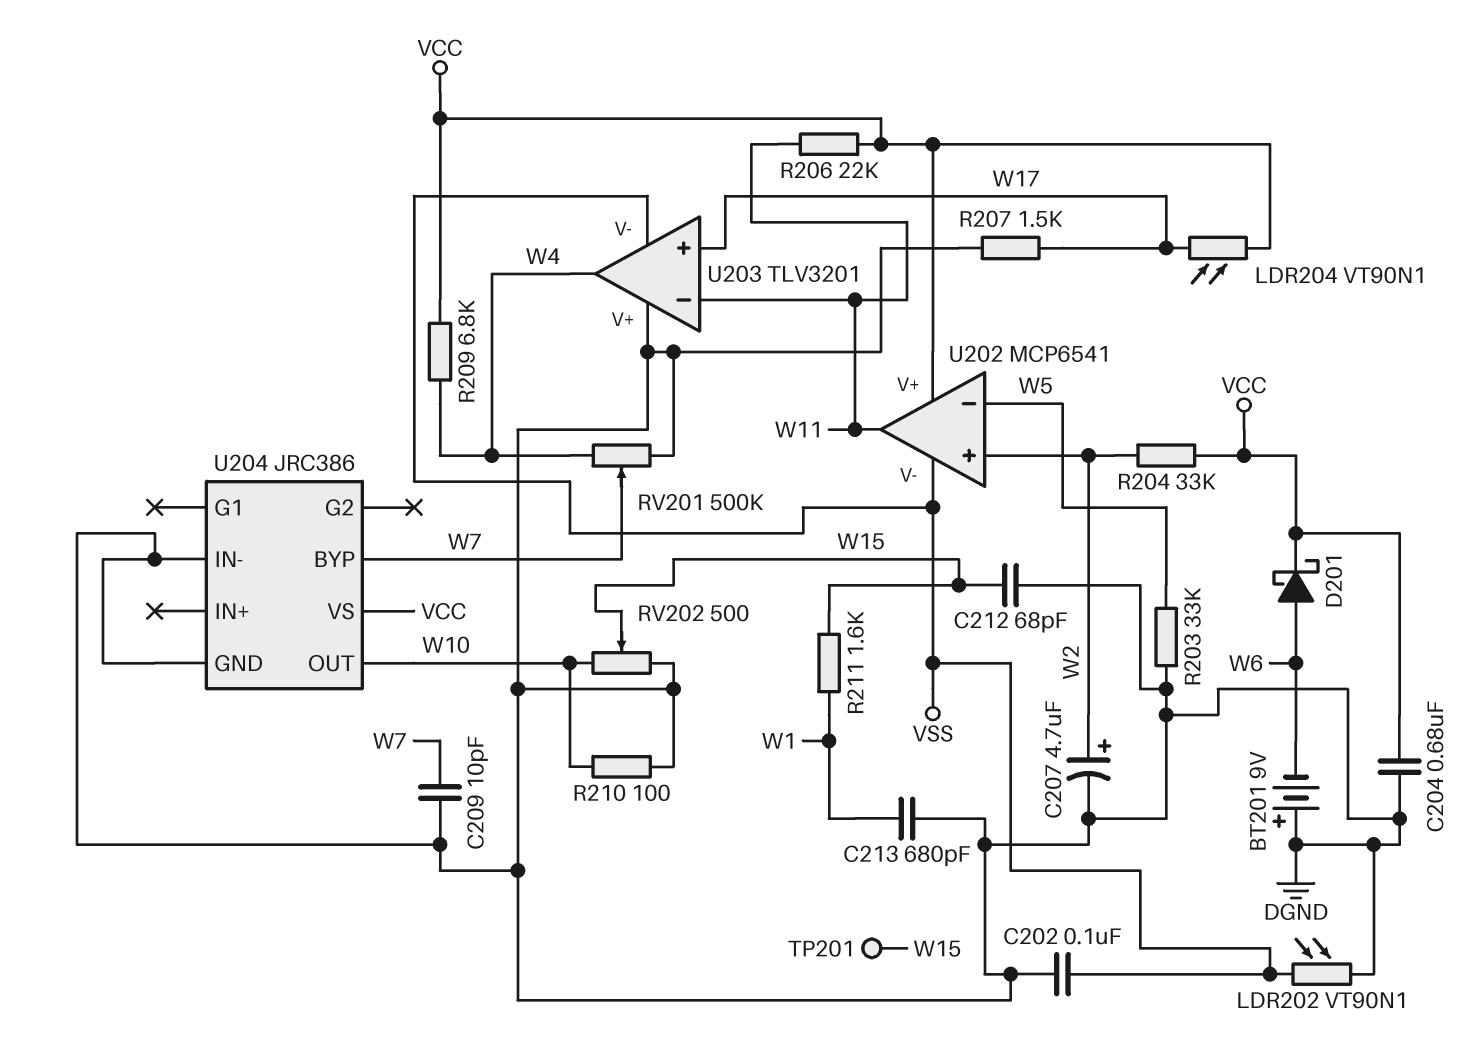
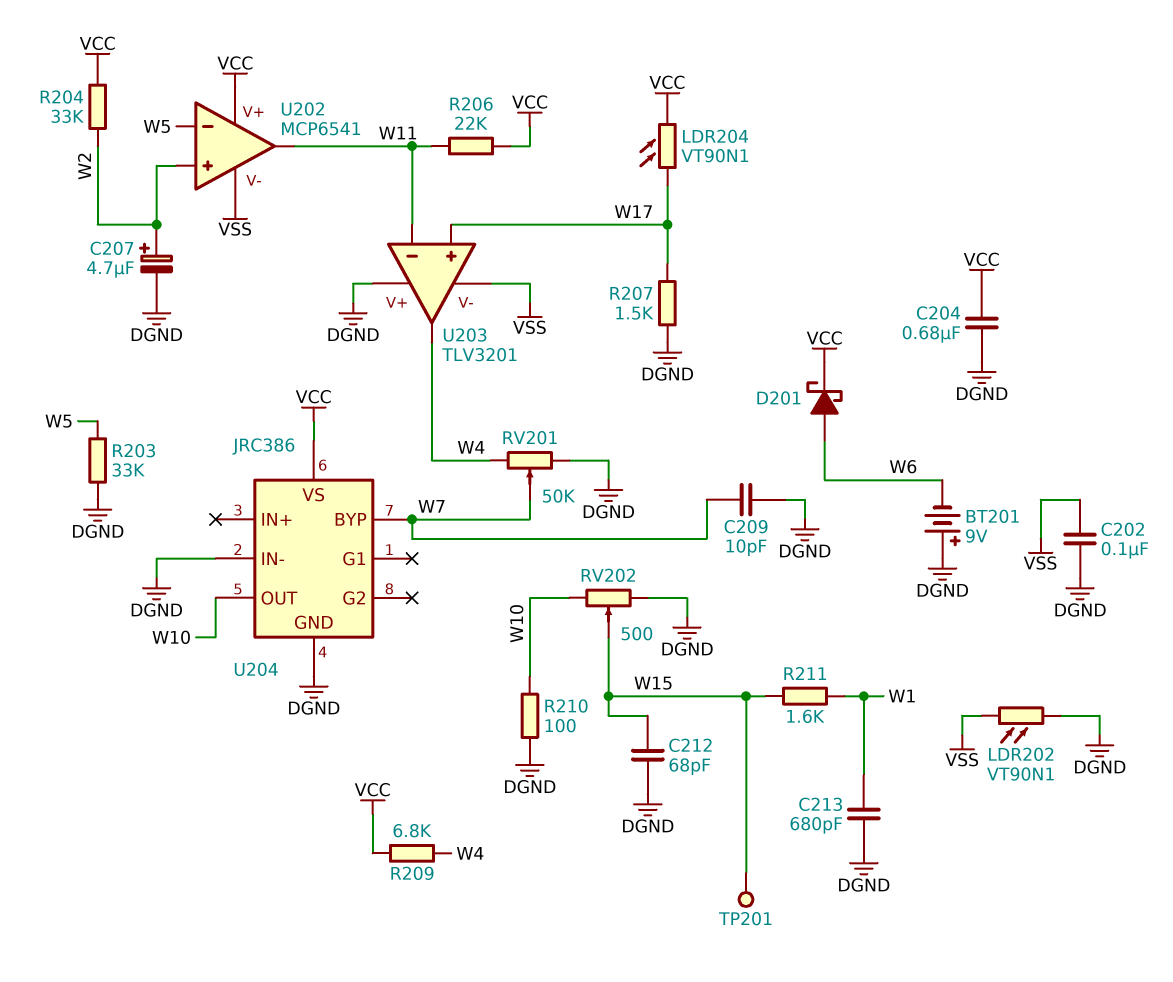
RV201: 500k (DGND, W4, wiper W7) -> 50k (DGND, W4, wiper W7)

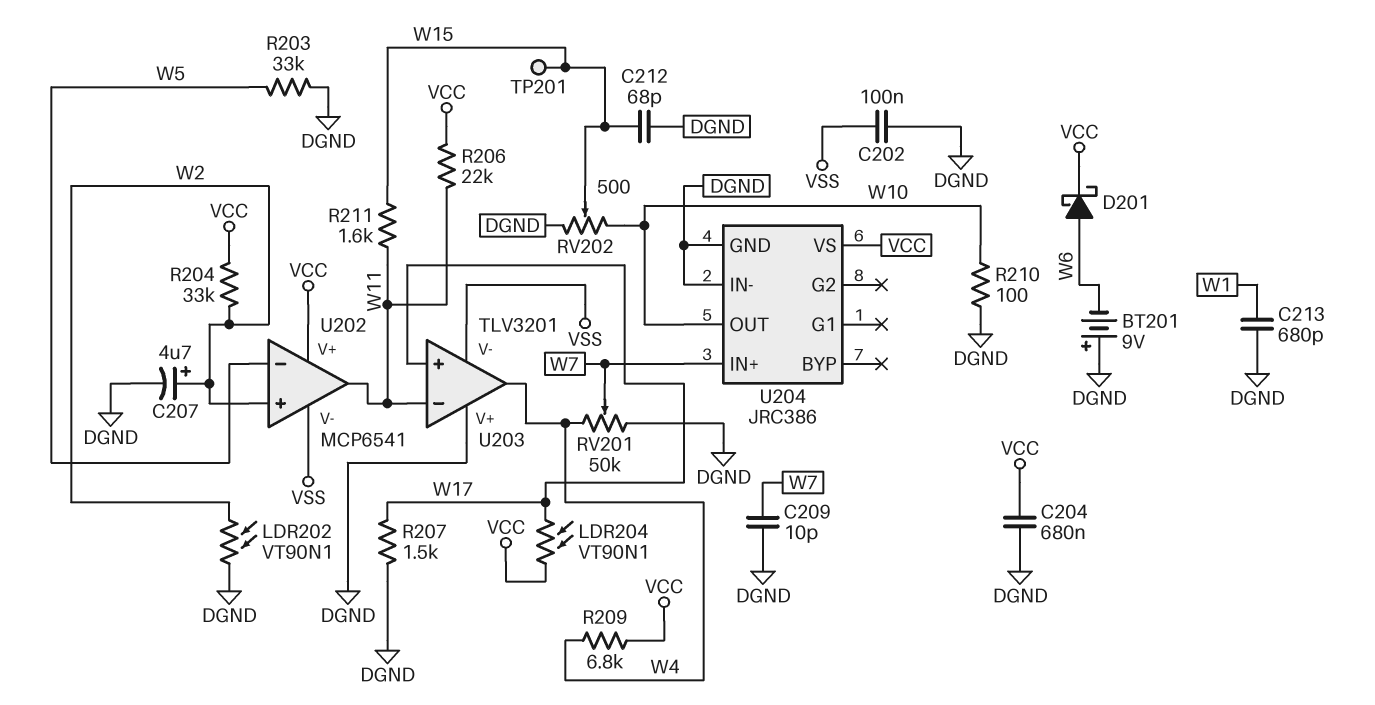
LDR202: VT90N1 (DGND, VSS) -> VT90N1 (DGND, W2)
R211: 1.6k (W1, W15) -> 1.6k (W11, W15)
U204 pin BYP: W7 -> none
U204 pin IN+: none -> W7

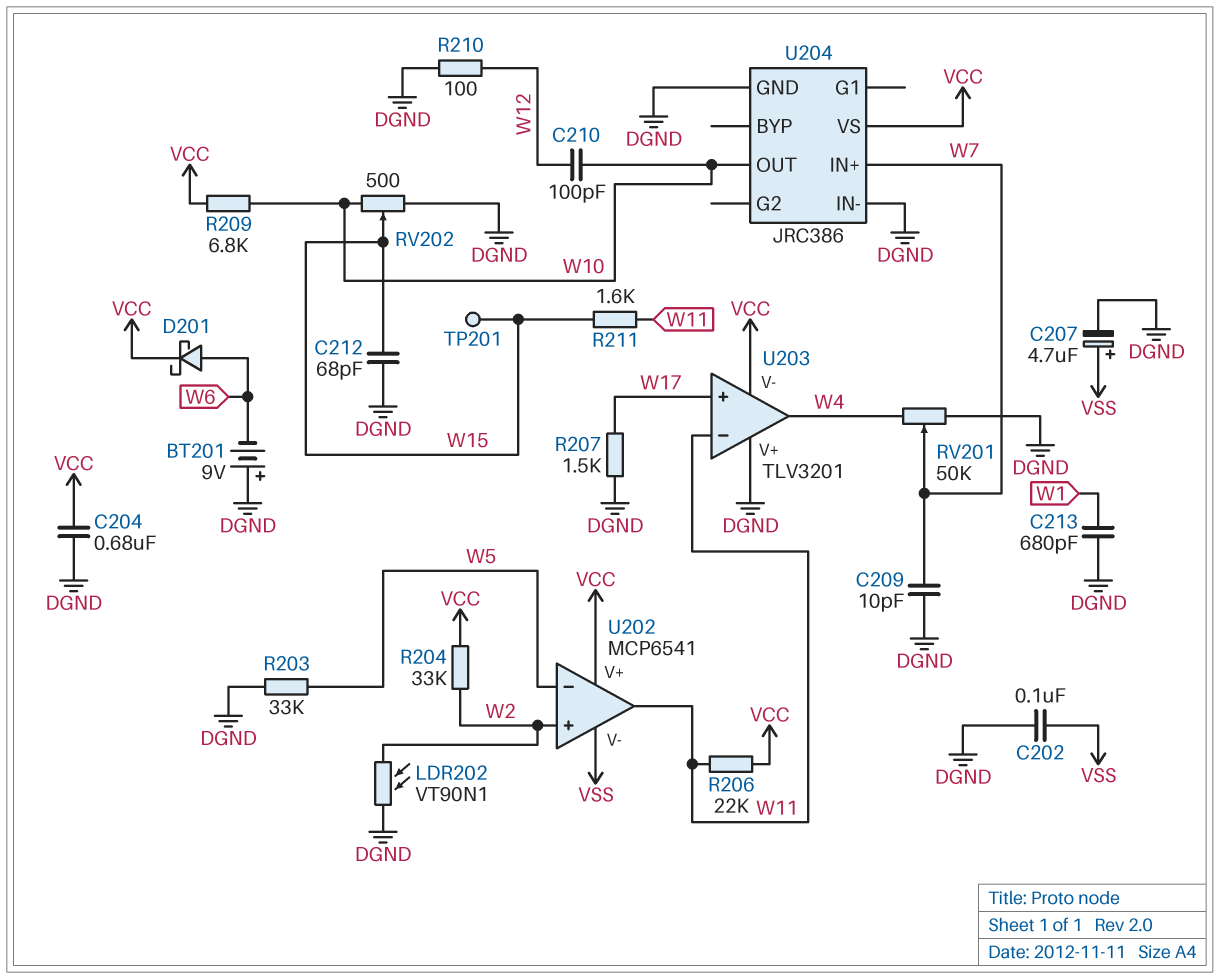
C207: 4.7uF (plus W2, minus DGND) -> 4.7uF (plus VSS, minus DGND)
C210: none -> 100pF (W10, W12)
LDR204: VT90N1 (VCC, W17) -> none
R209: 6.8k (VCC, W4) -> 6.8k (VCC, W10)
R210: 100 (DGND, W10) -> 100 (DGND, W12)
U203 pin V-: VSS -> VCC

